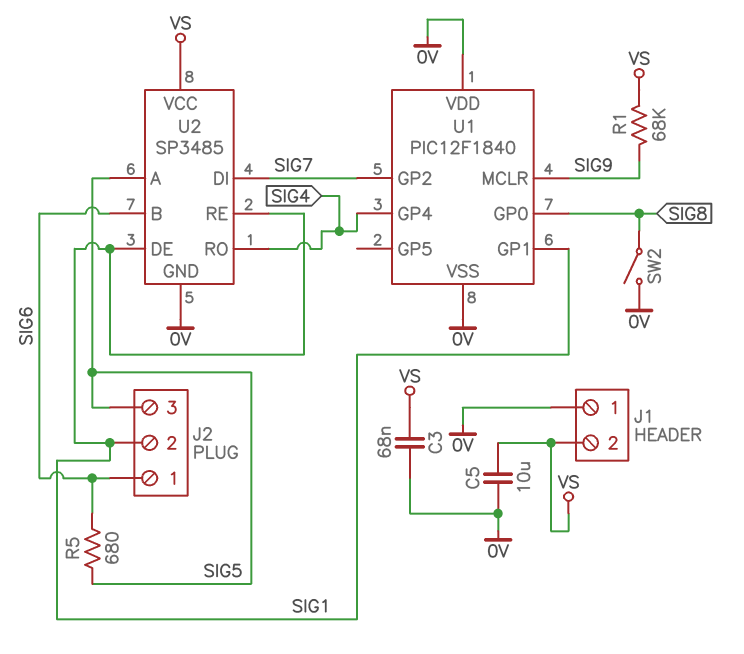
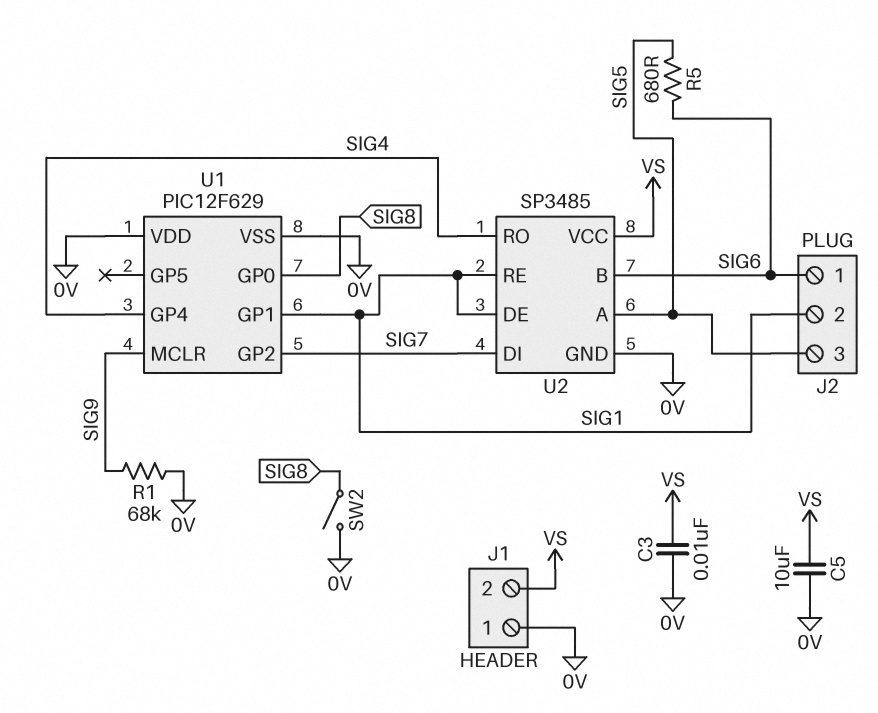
C3: 68nF (0V, VS) -> 10nF (0V, VS)
R1: 68k (SIG9, VS) -> 68k (0V, SIG9)
U1: PIC12F1840 -> PIC12F629

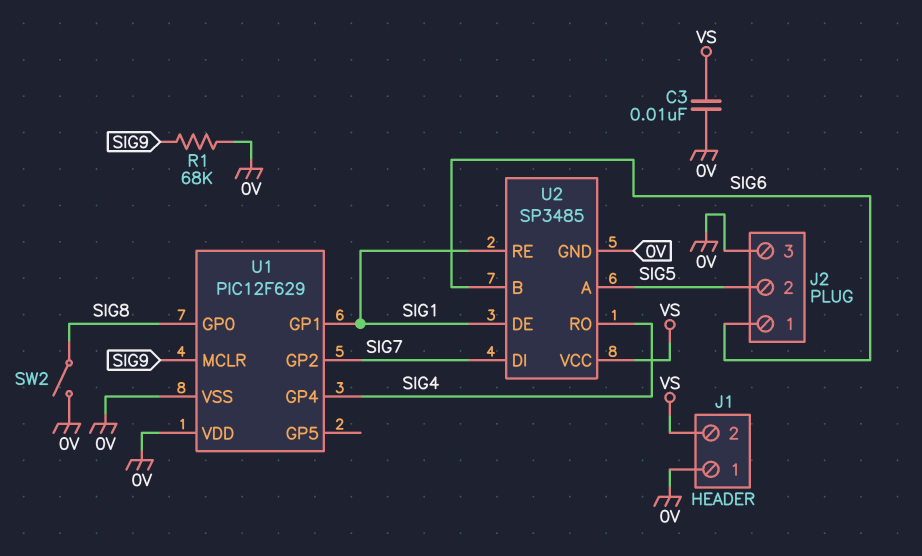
C5: 10uF (0V, VS) -> none
J2 pin 2: SIG1 -> SIG5
J2 pin 3: SIG5 -> 0V
R5: 680 (SIG5, SIG6) -> none

